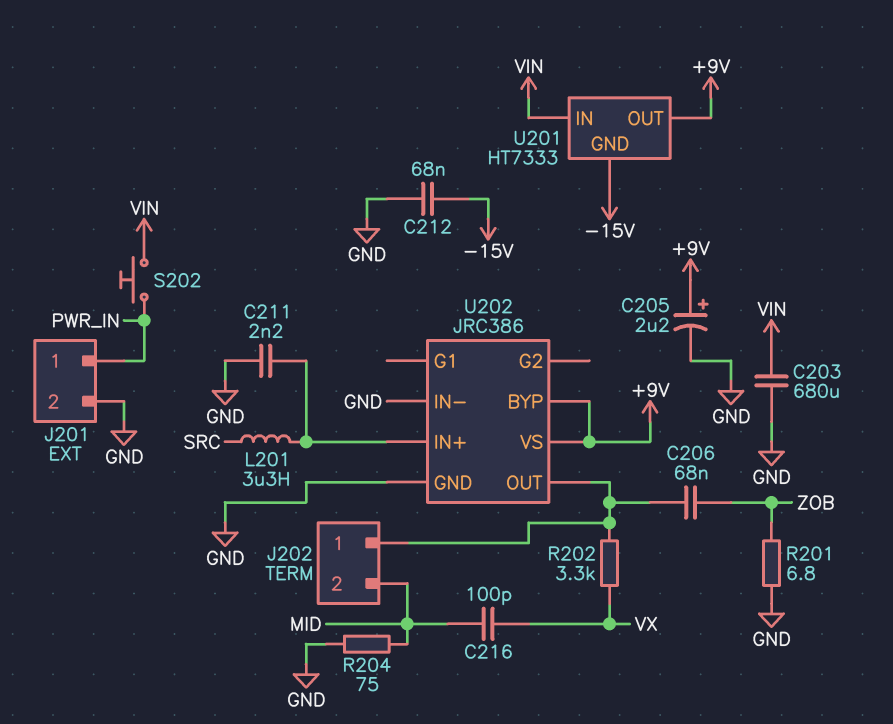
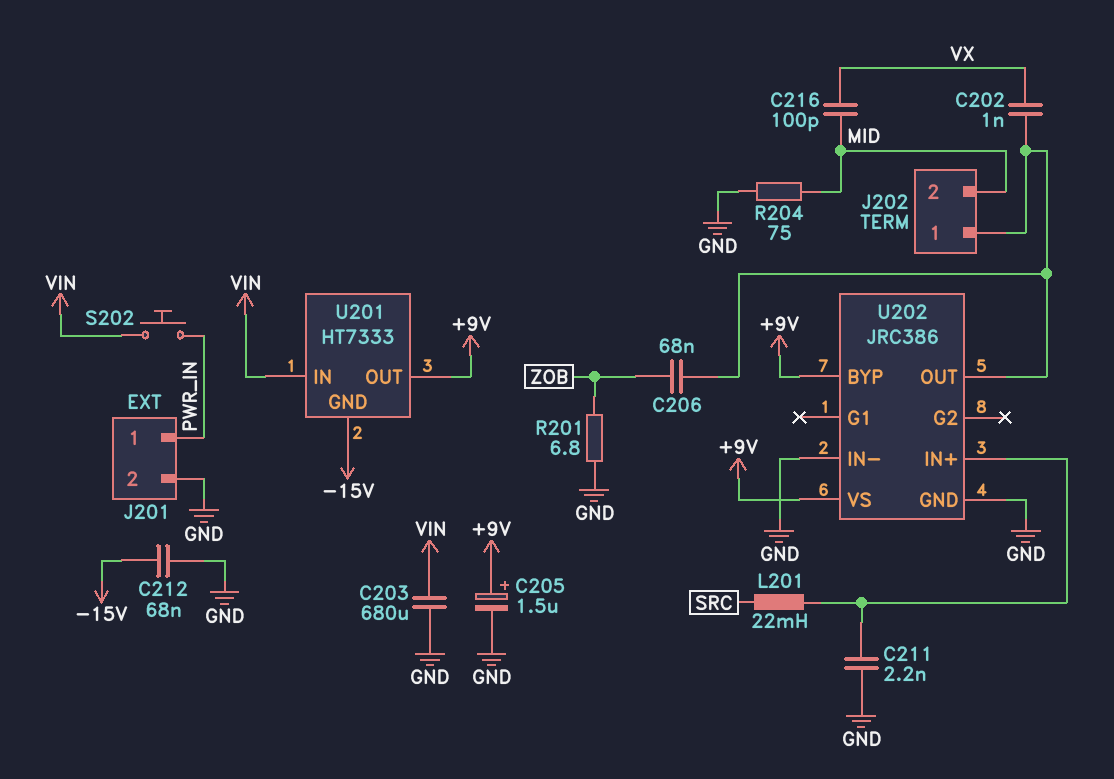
C202: none -> 1nF (J202/1, VX)
C205: 2.2uF (plus +9V, minus GND) -> 1.5uF (plus +9V, minus GND)
L201: 3.3uH (SRC, U202/IN+) -> 22mH (SRC, U202/IN+)
R202: 3.3k (J202/1, VX) -> none

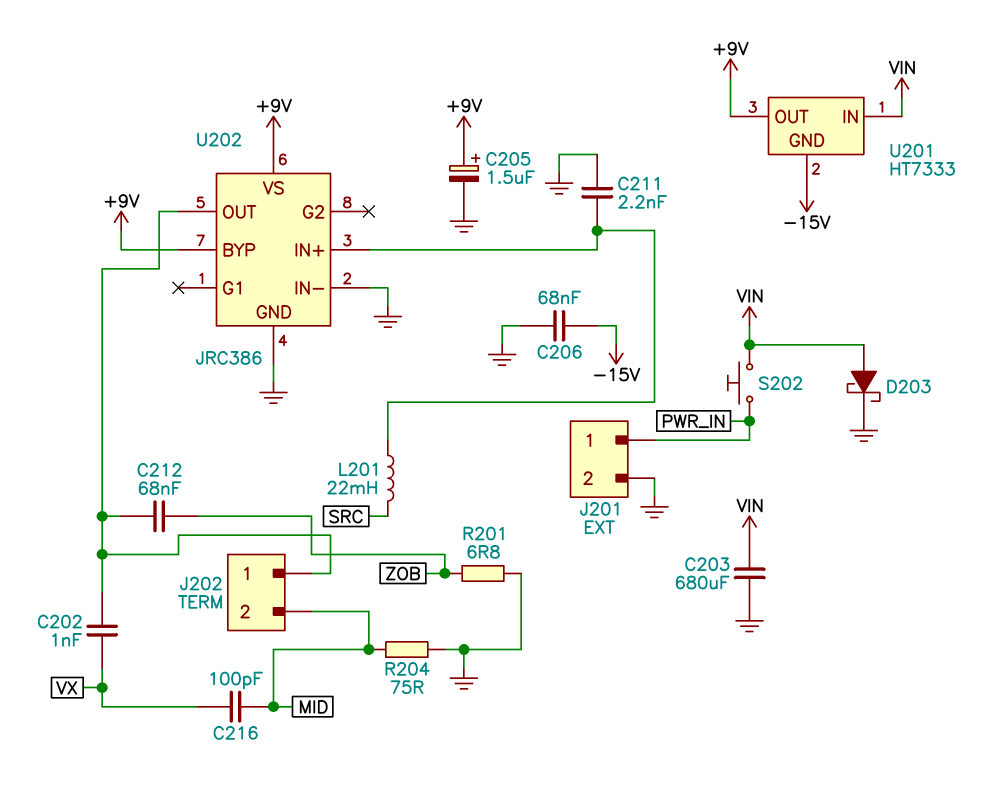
C206: 68nF (J202/1, ZOB) -> 68nF (-15V, GND)
C212: 68nF (-15V, GND) -> 68nF (J202/1, ZOB)
D203: none -> schottky (A VIN, K GND)

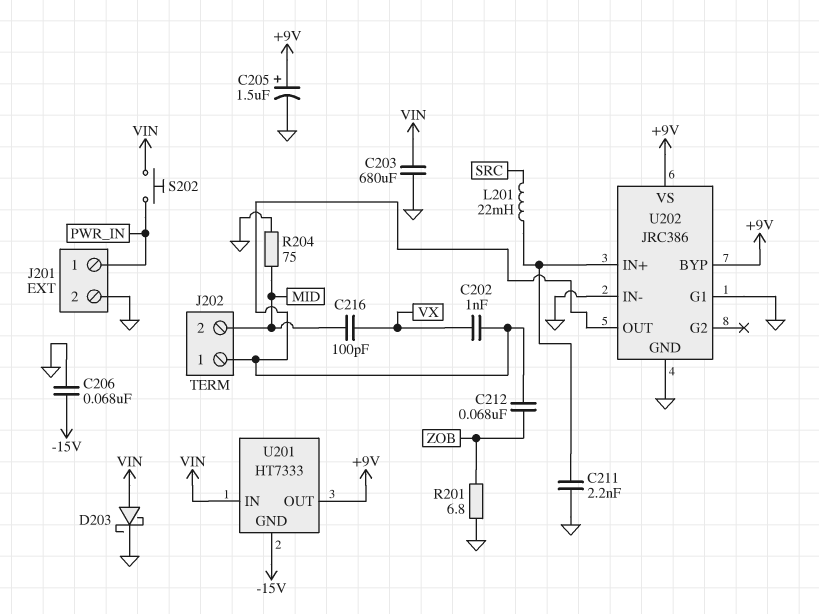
U202 pin G1: none -> GND

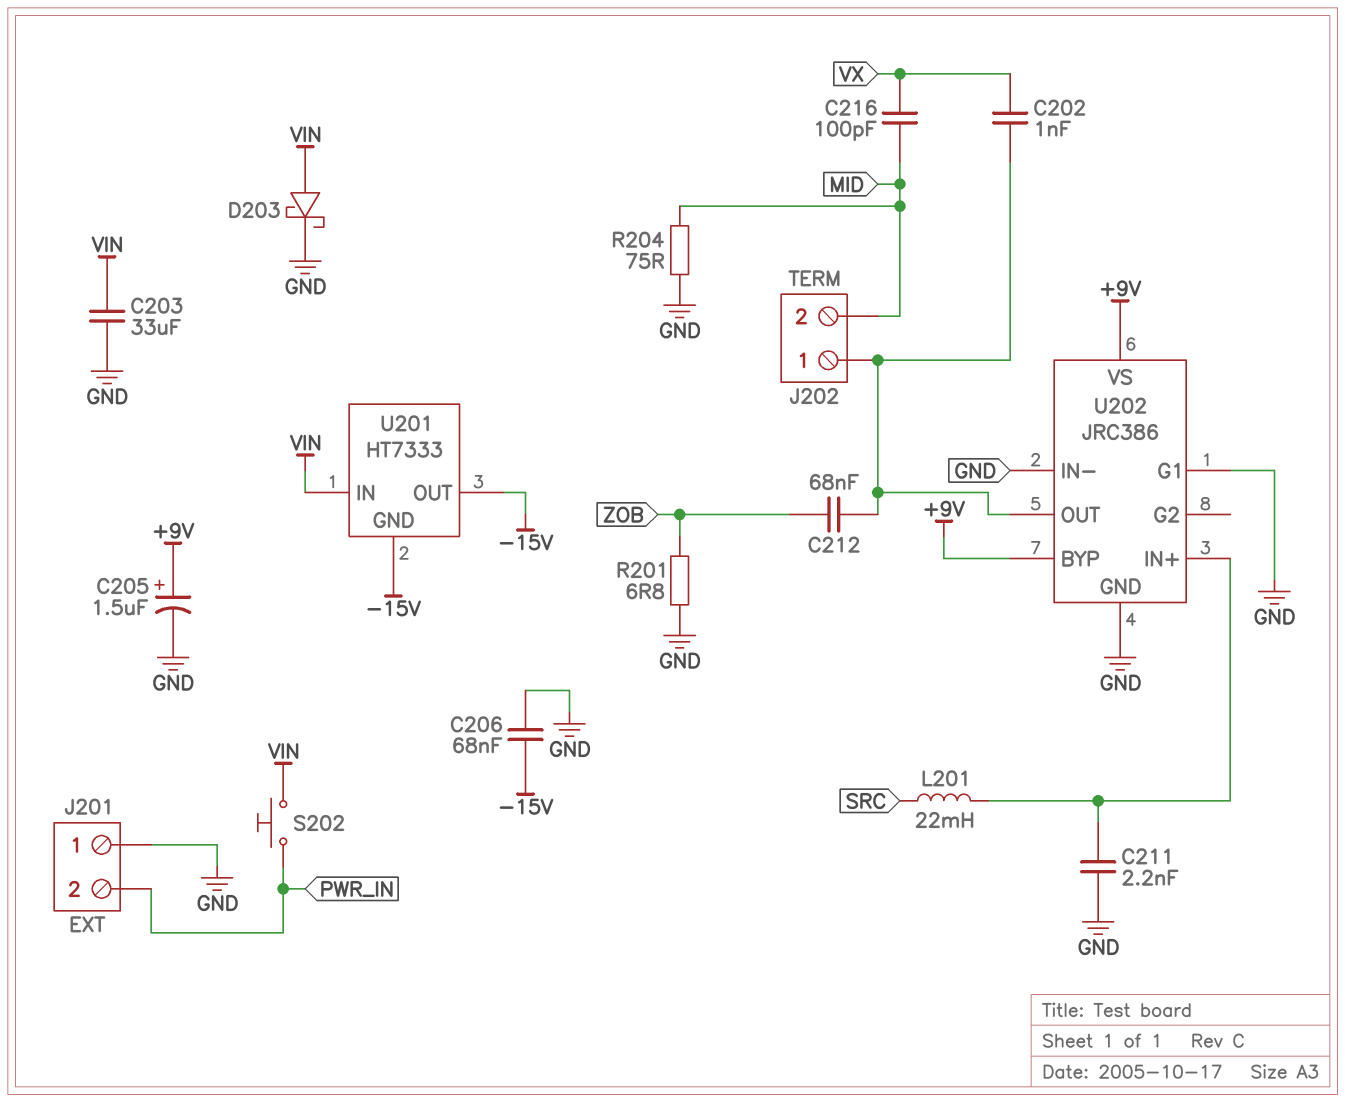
C203: 680uF (GND, VIN) -> 33uF (GND, VIN)
J201 pin 1: PWR_IN -> GND
J201 pin 2: GND -> PWR_IN
U201 pin OUT: +9V -> -15V

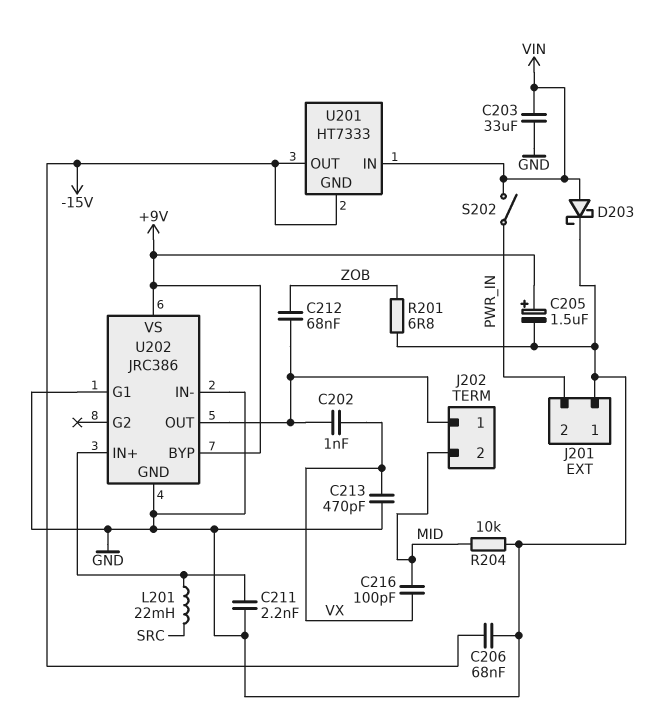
C213: none -> 470pF (GND, VX)
R204: 75 (GND, MID) -> 10k (GND, MID)
S202: button (PWR_IN, VIN) -> switch (PWR_IN, VIN)

